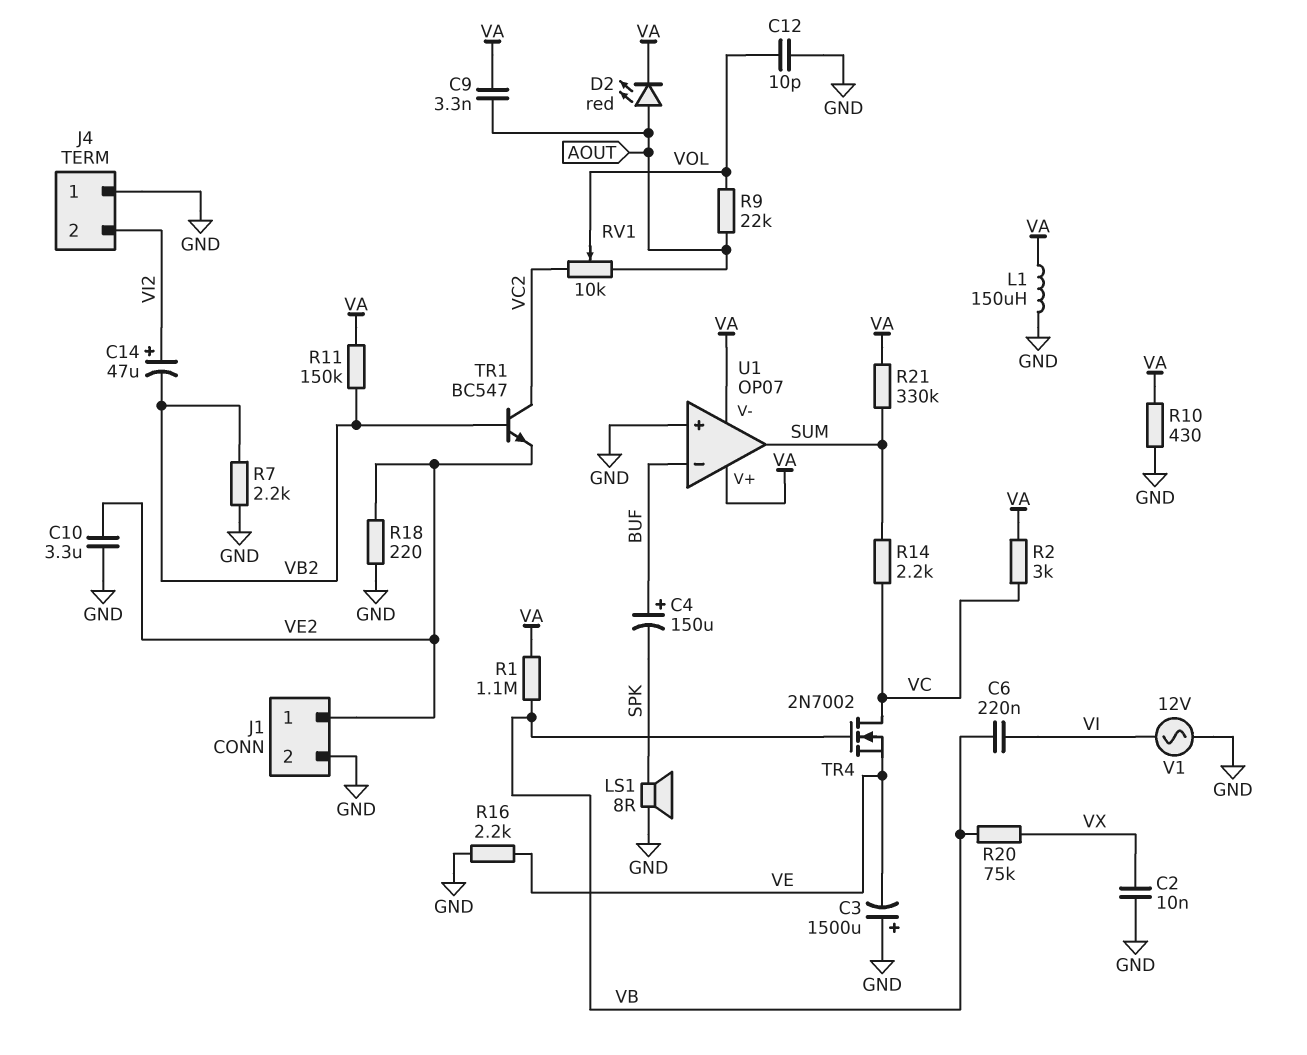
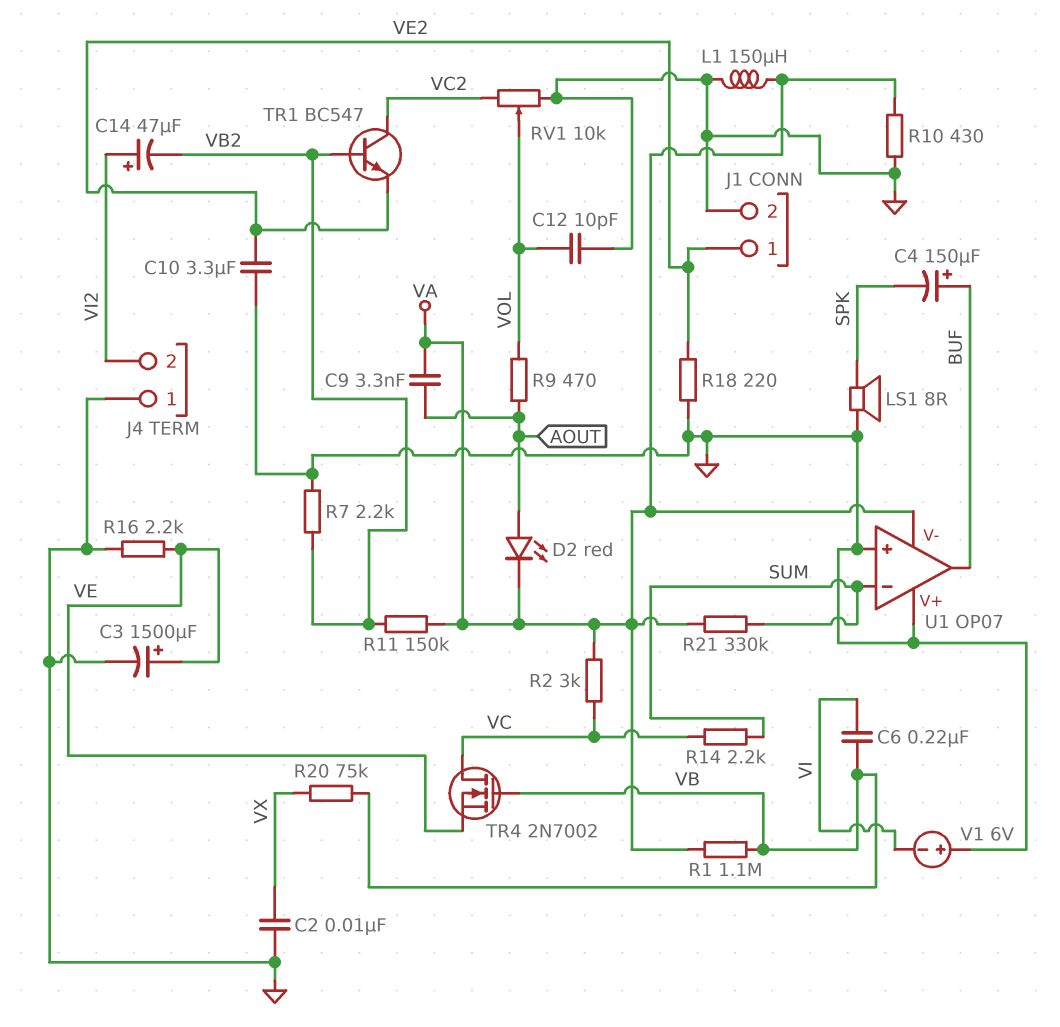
C3: 1500uF (plus GND, minus VE) -> 1500uF (plus VE, minus GND)
R9: 22k (AOUT, VOL) -> 470 (AOUT, VOL)
RV1: 10k (AOUT, VC2, wiper VOL) -> 10k (GND, VC2, wiper VOL)
U1 pin V+: VA -> GND
U1 pin in-: BUF -> SUM
U1 pin out: SUM -> BUF
V1: AC 12V (GND, VI) -> 6V (plus GND, minus VI)

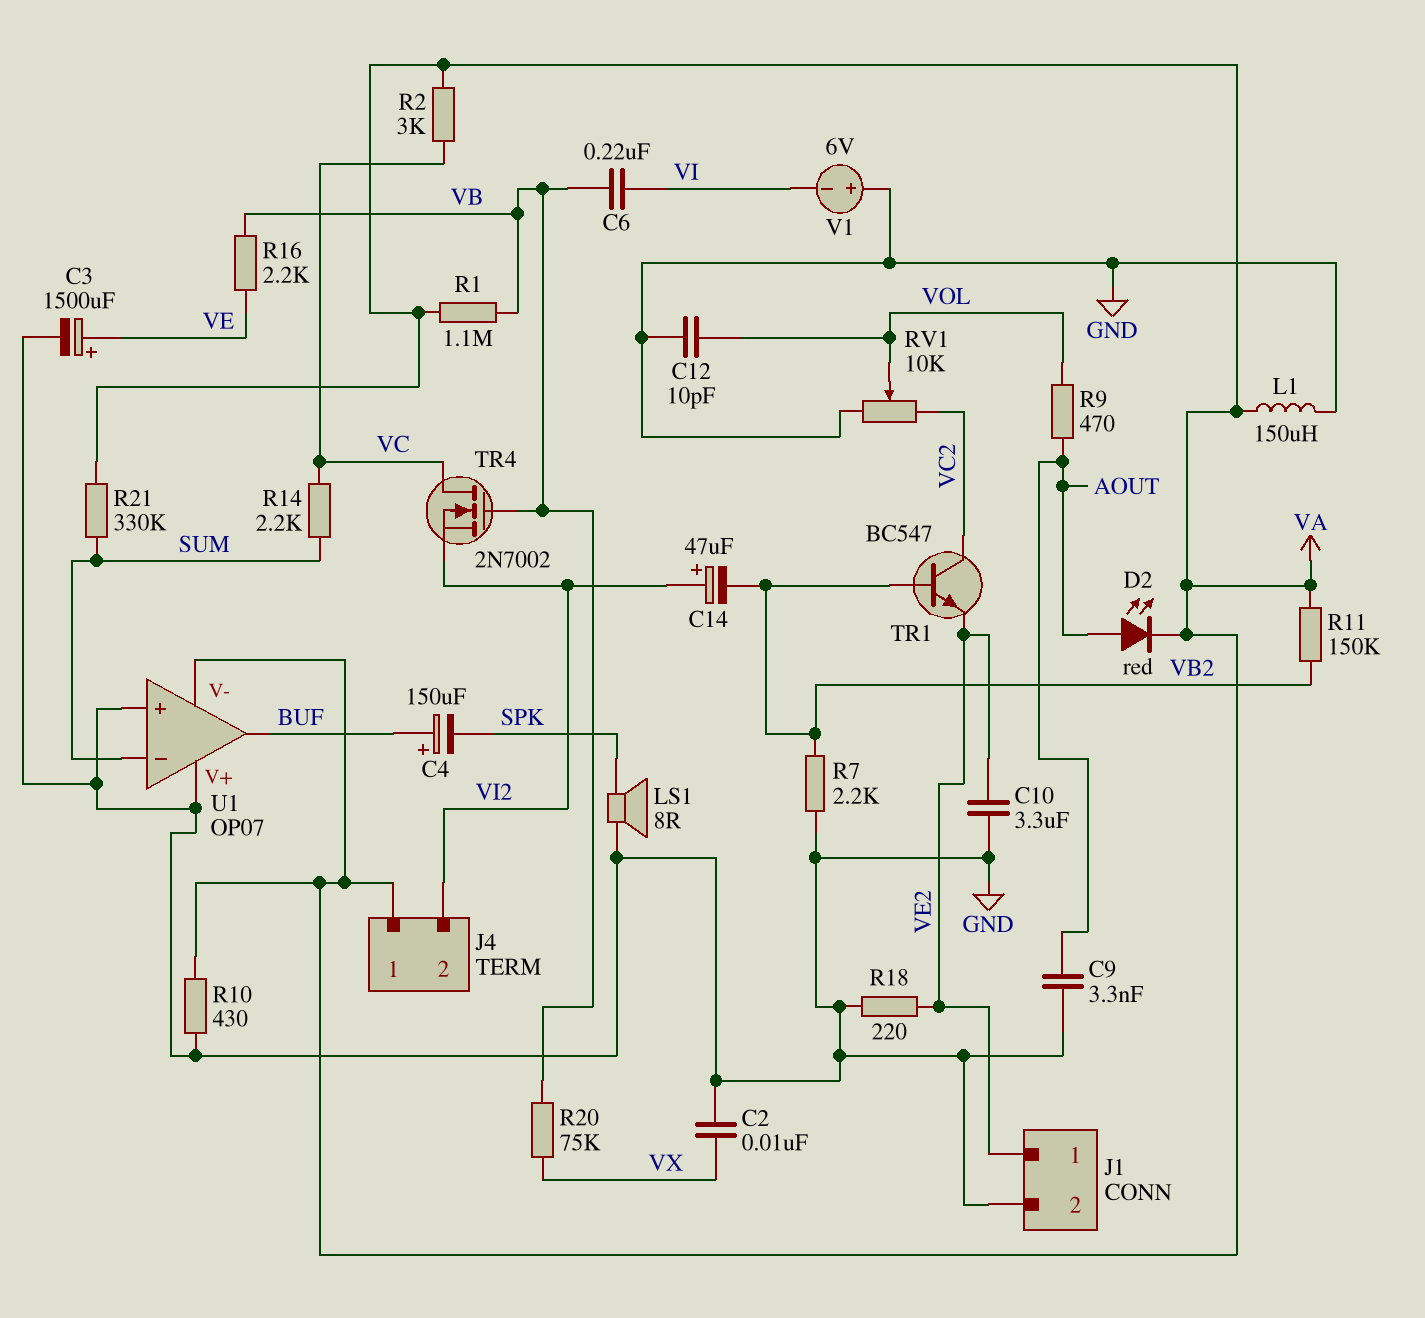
C9: 3.3nF (AOUT, VA) -> 3.3nF (AOUT, GND)
J4 pin 1: GND -> VA
R16: 2.2k (GND, VE) -> 2.2k (VB, VE)
TR4: NMOS 2N7002 (G VB, D VC, S VE) -> NMOS 2N7002 (G VB, D VC, S VI2)

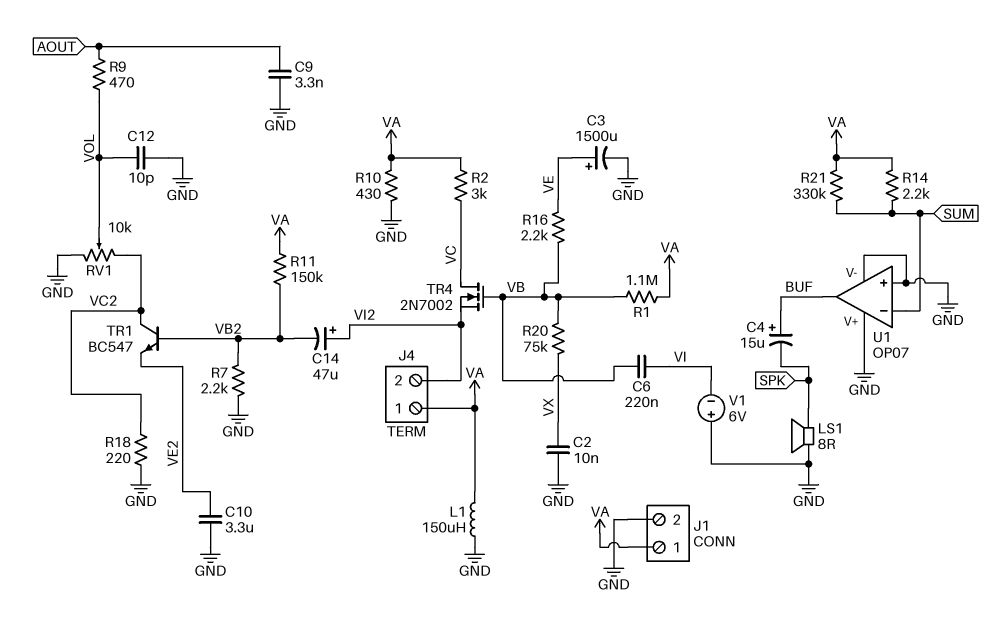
C4: 150uF (plus BUF, minus SPK) -> 15uF (plus BUF, minus SPK)
D2: LED red (A AOUT, K VA) -> none
J1 pin 1: VE2 -> VA
R14: 2.2k (SUM, VC) -> 2.2k (SUM, VA)
R18: 220 (GND, VE2) -> 220 (GND, VC2)
U1 pin V-: VA -> GND

